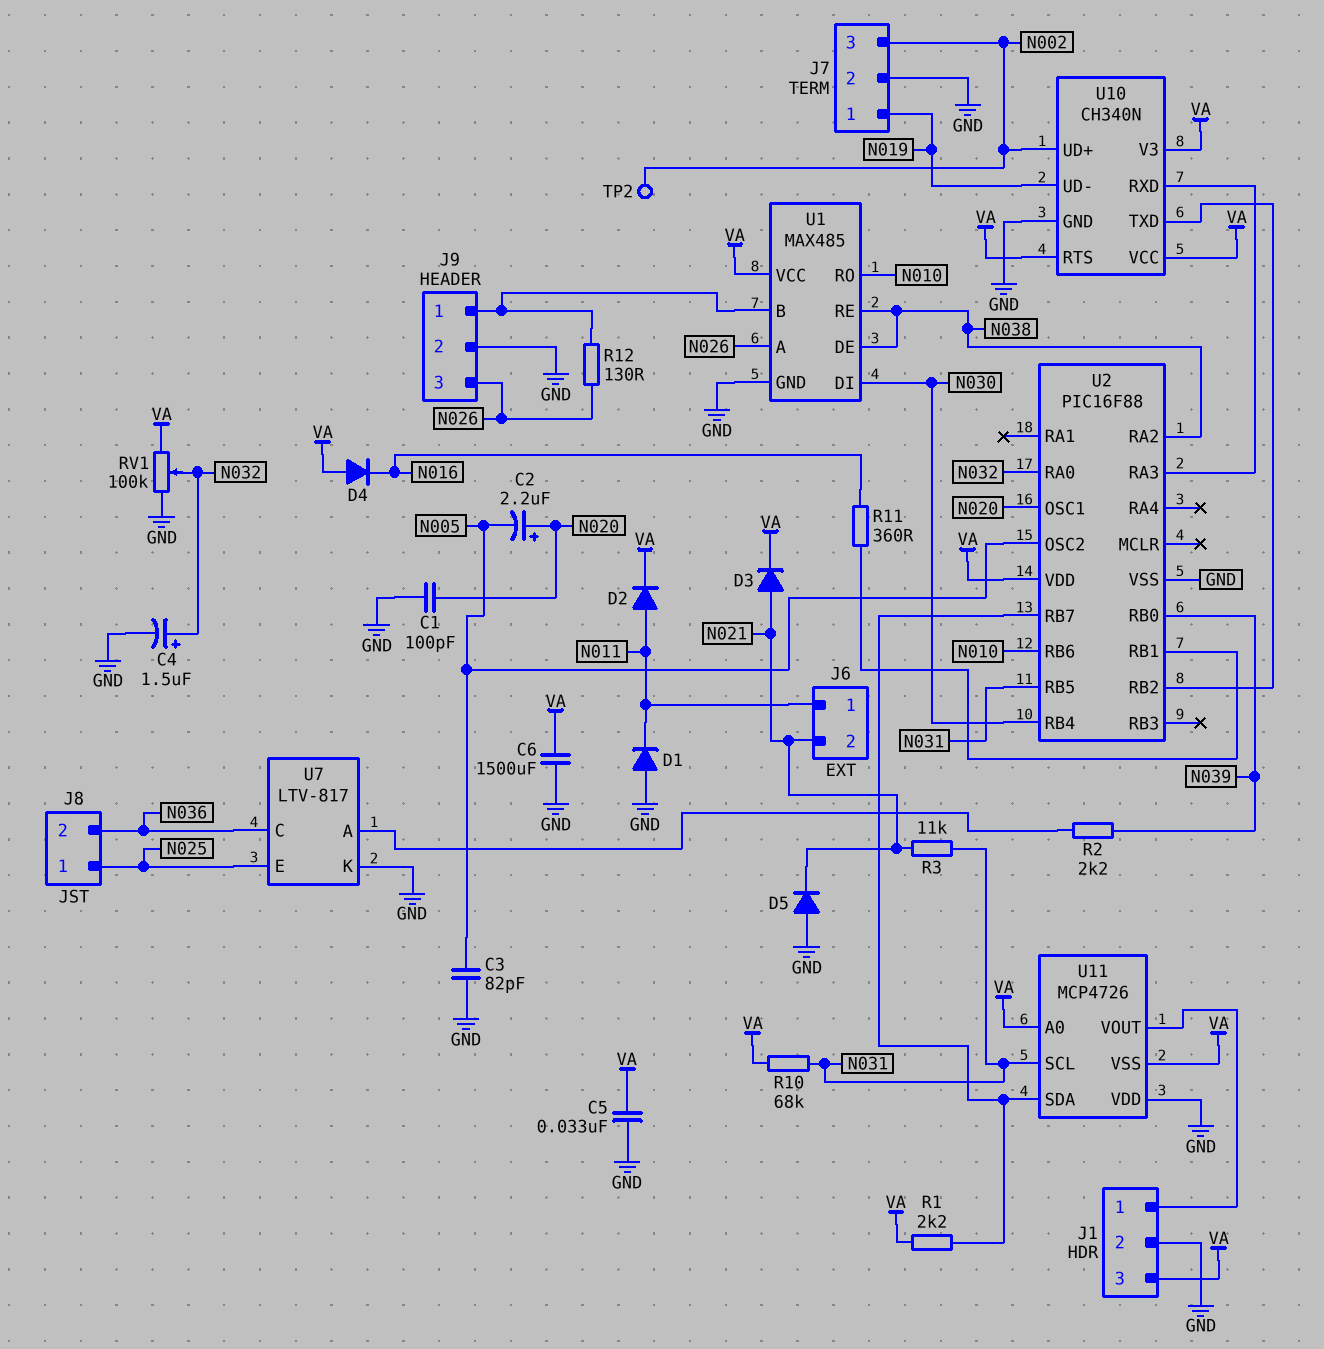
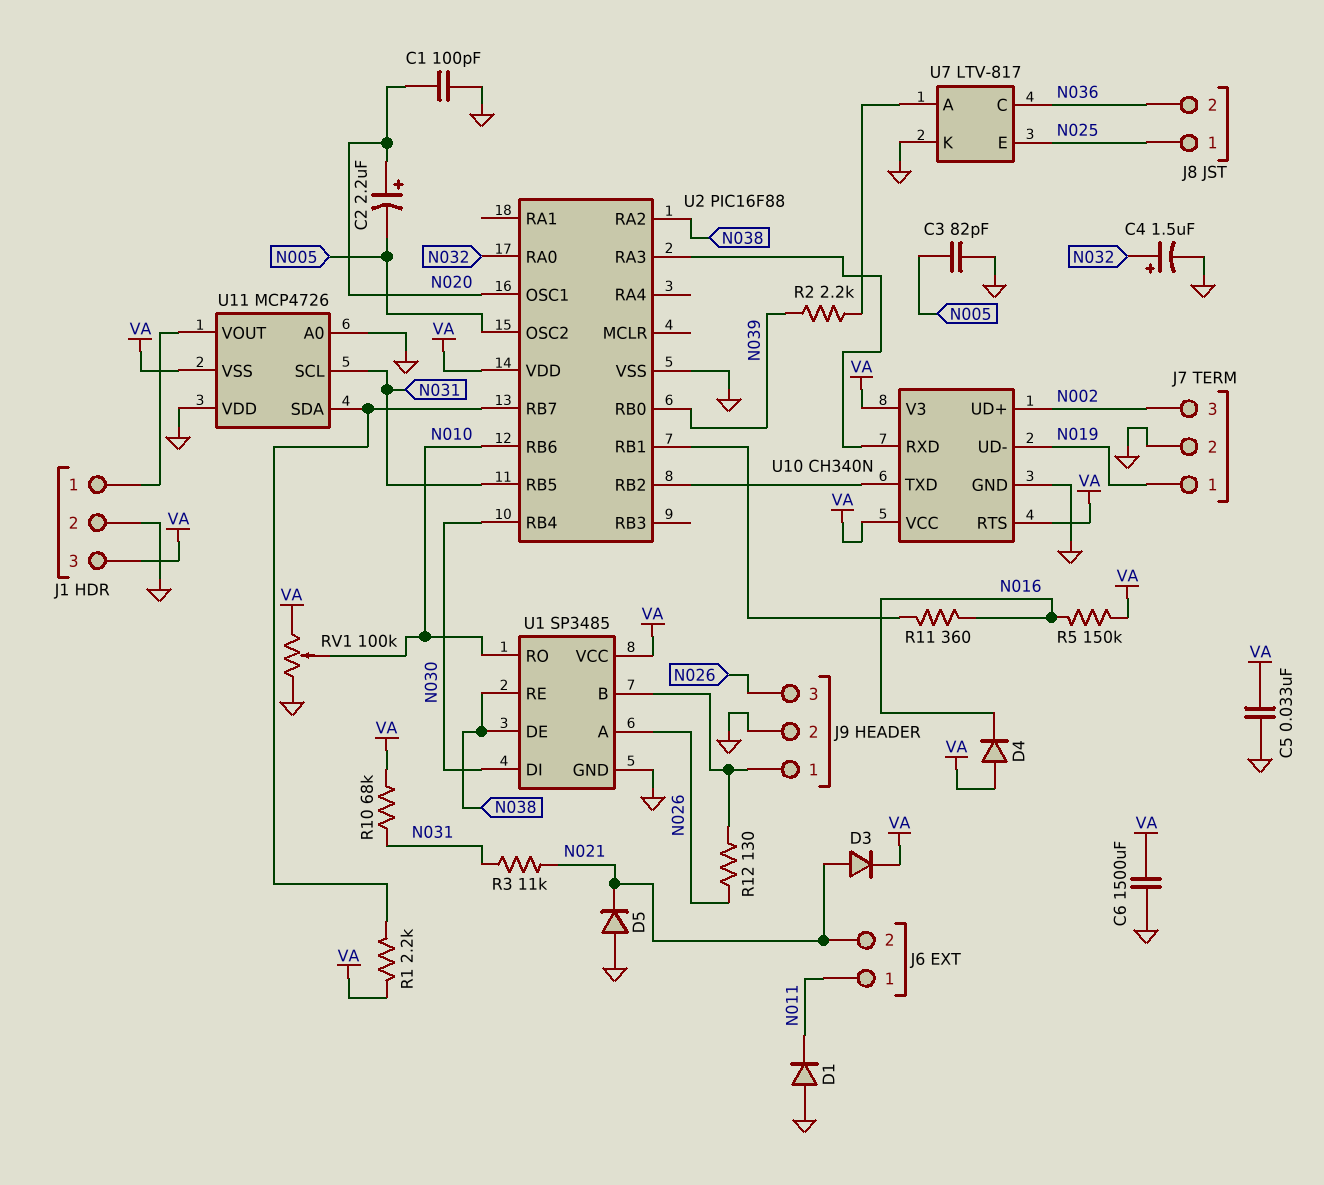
D2: diode (A N011, K VA) -> none
R5: none -> 150k (N016, VA)
RV1: 100k (GND, VA, wiper N032) -> 100k (GND, VA, wiper N010)
TP2: test point (N002) -> none
U1: MAX485 -> SP3485
U11 pin A0: VA -> GND

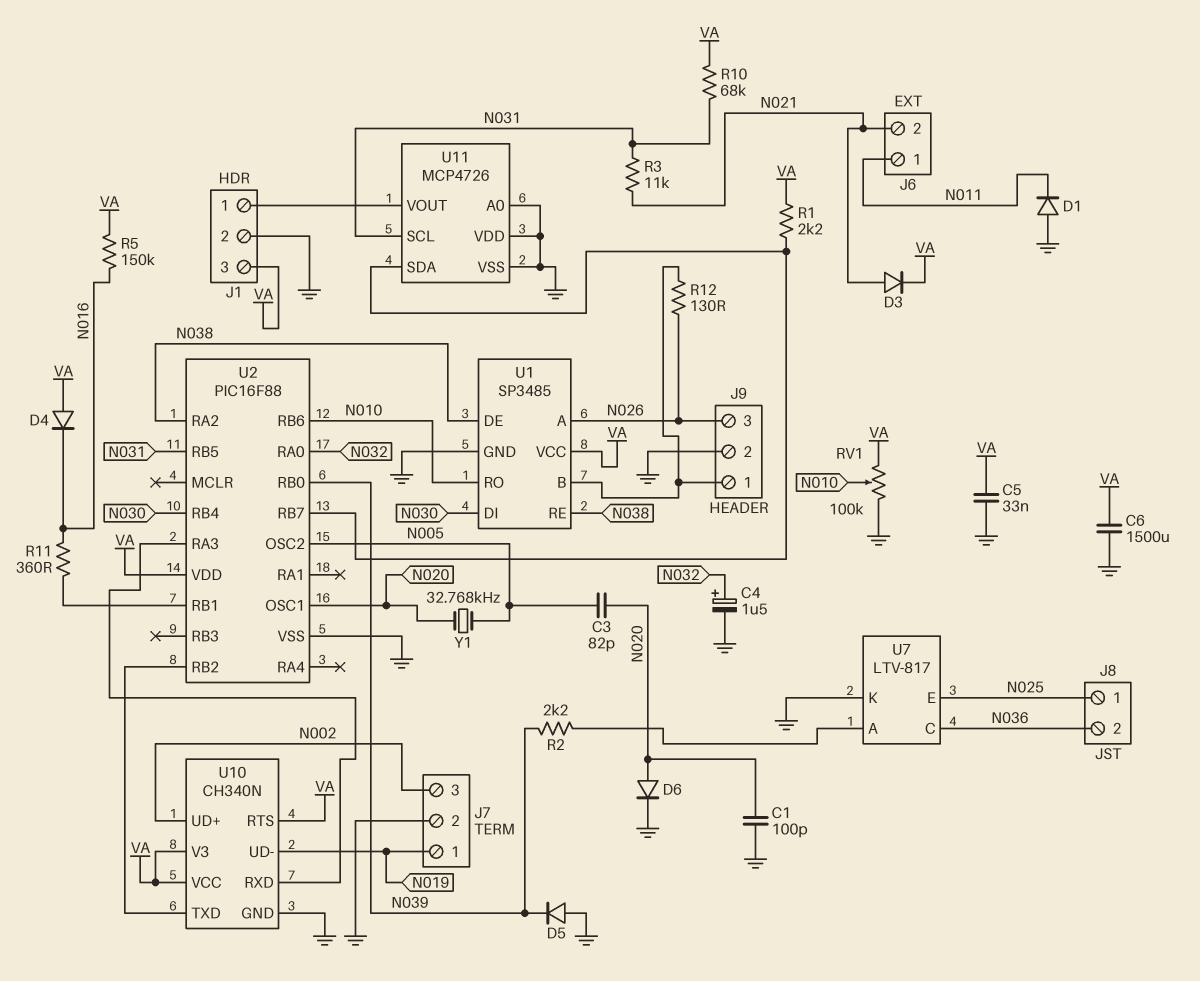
C2: 2.2uF (plus N020, minus N005) -> none
C3: 82pF (GND, N005) -> 82pF (N005, N020)
D5: diode (A GND, K N021) -> diode (A GND, K N039)
D6: none -> diode (A N020, K GND)
U11 pin VSS: VA -> GND
Y1: none -> 32.768kHz (N005, N020)

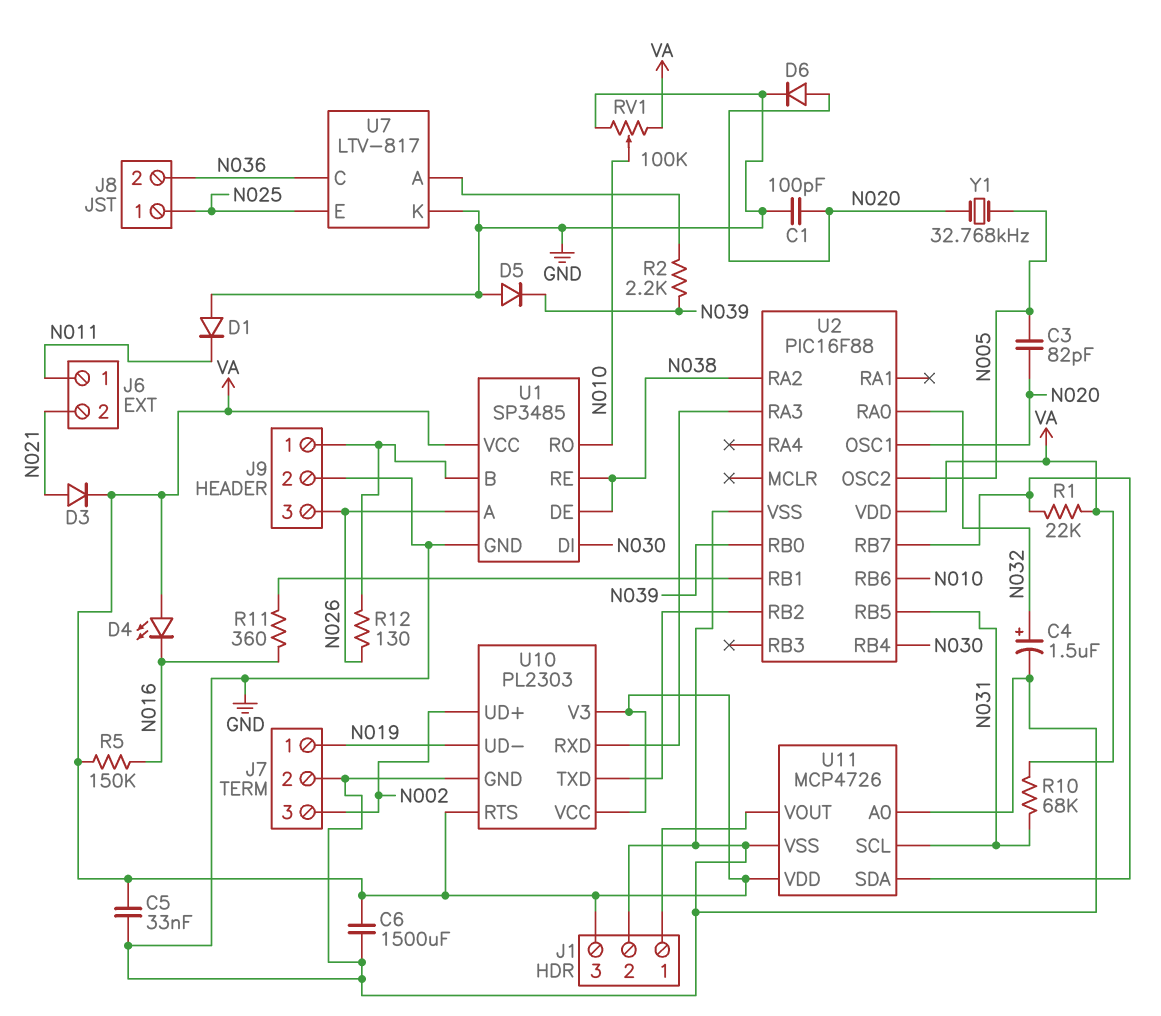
D4: diode (A VA, K N016) -> LED (A VA, K N016)
R1: 2.2k (U2/RB7, VA) -> 22k (U2/RB7, VA)
R3: 11k (N021, N031) -> none
U10: CH340N -> PL2303
U11 pin VDD: GND -> VA

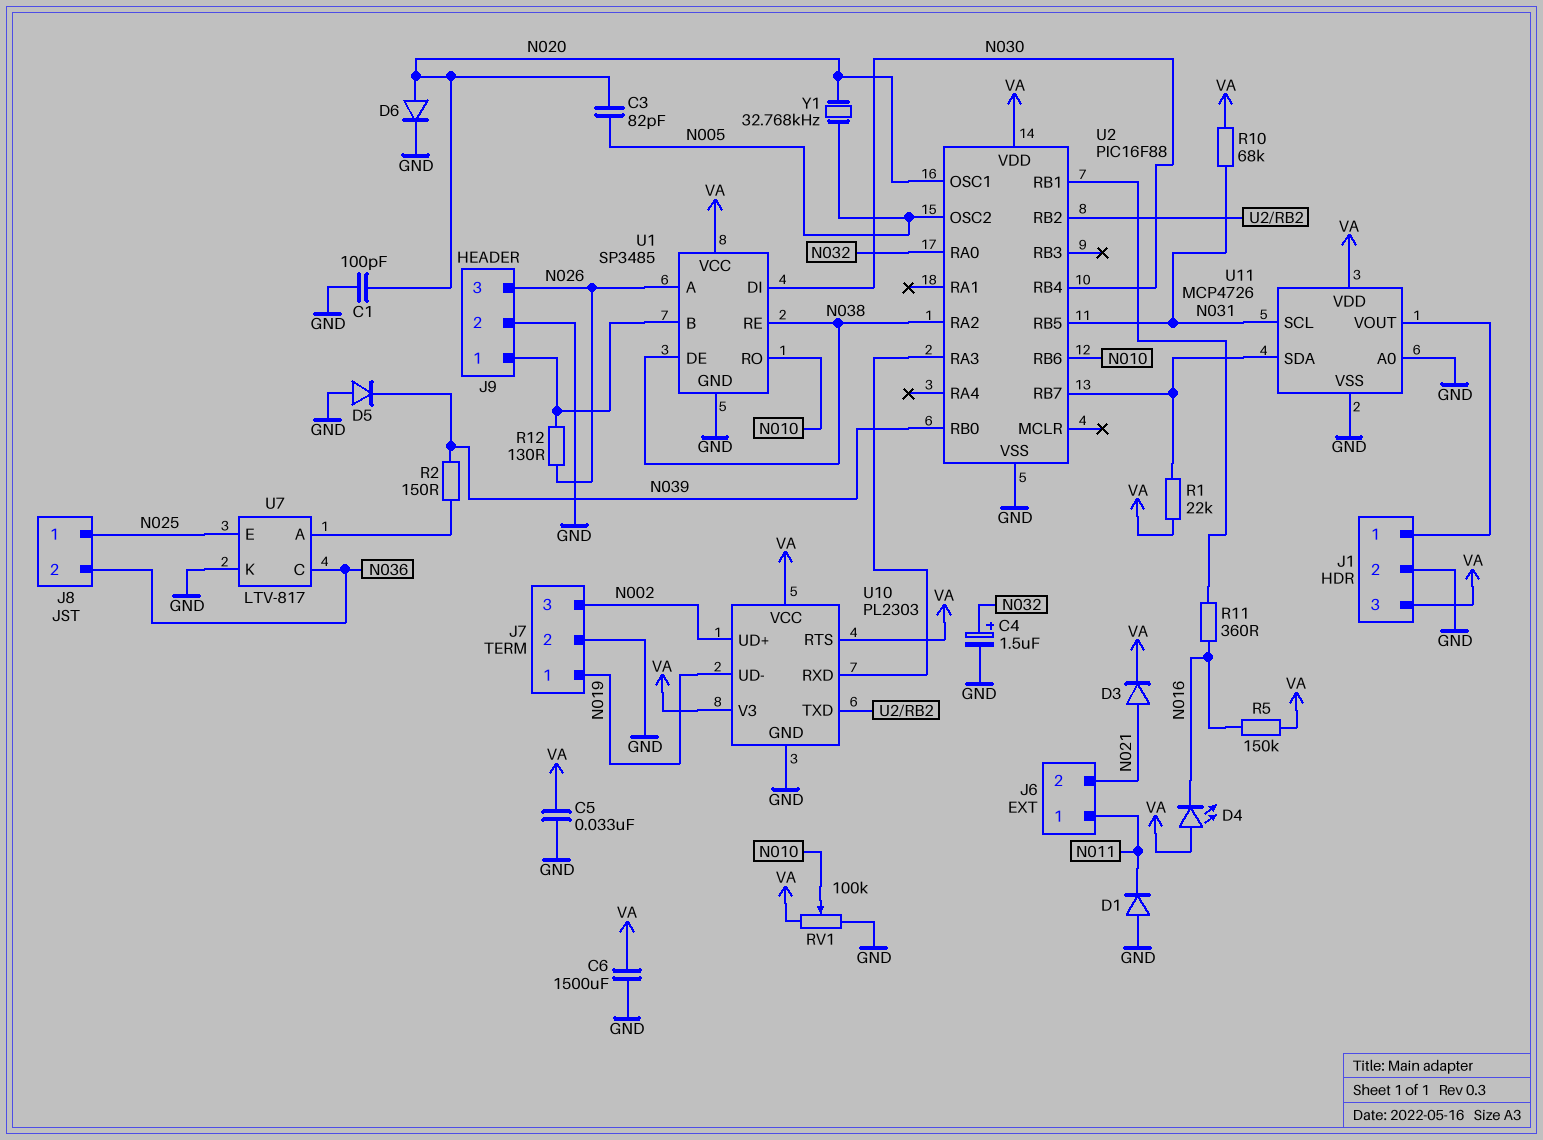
R2: 2.2k (N039, U7/A) -> 150 (N039, U7/A)

